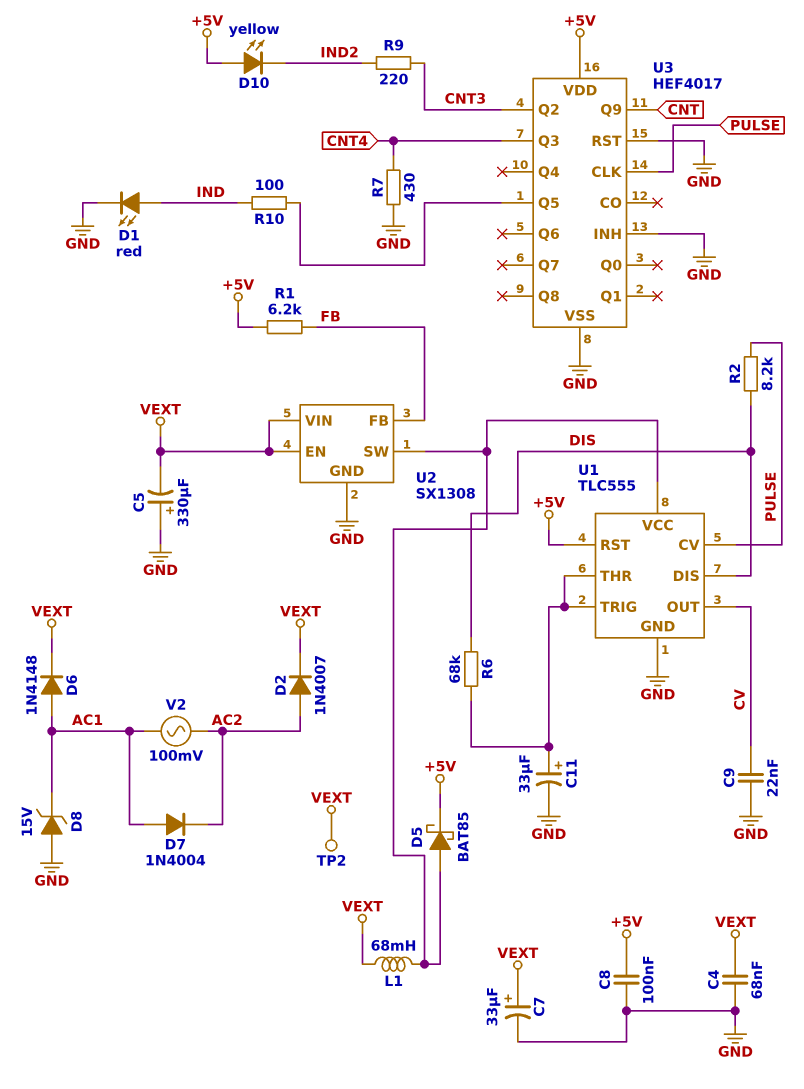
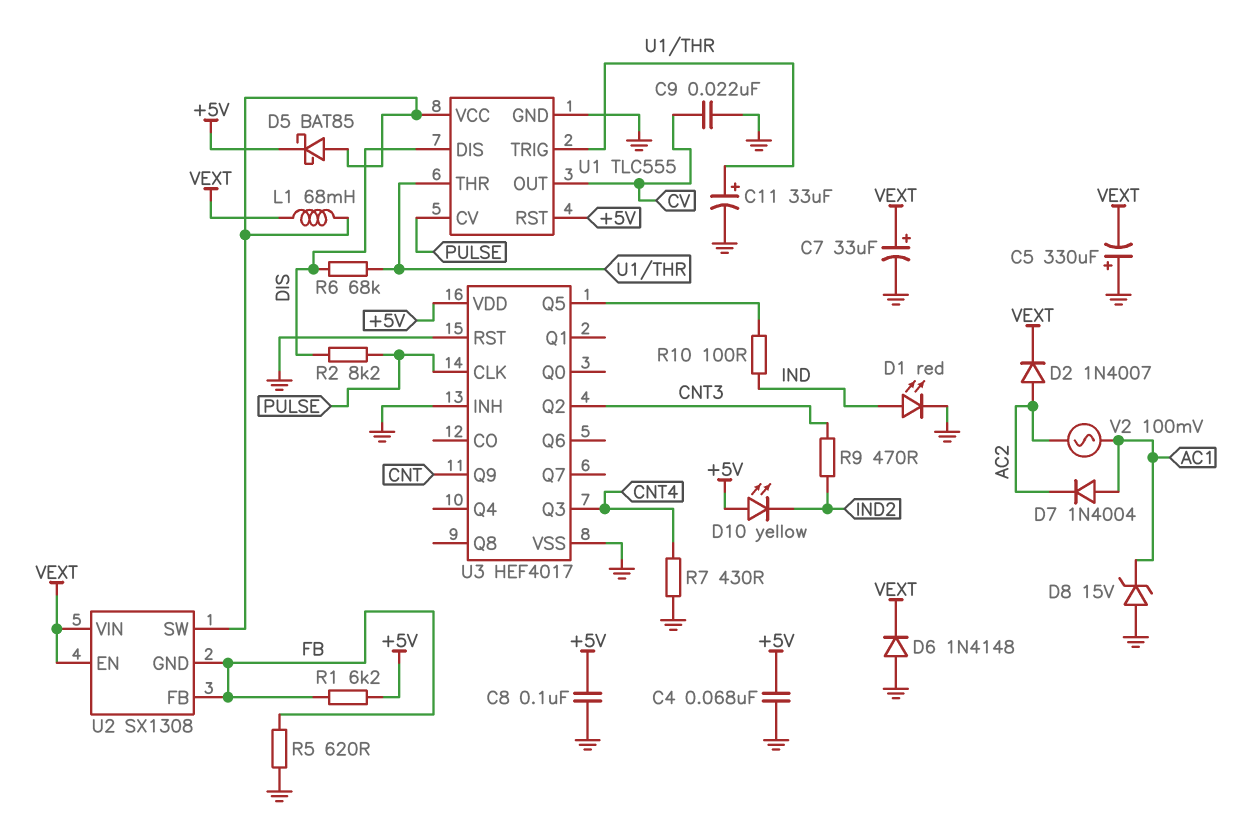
C4: 68nF (GND, VEXT) -> 68nF (+5V, GND)
D6: diode 1N4148 (A AC1, K VEXT) -> diode 1N4148 (A GND, K VEXT)
R5: none -> 620 (FB, GND)
R9: 220 (CNT3, IND2) -> 470 (CNT3, IND2)
TP2: test point (VEXT) -> none
U2 pin GND: GND -> FB

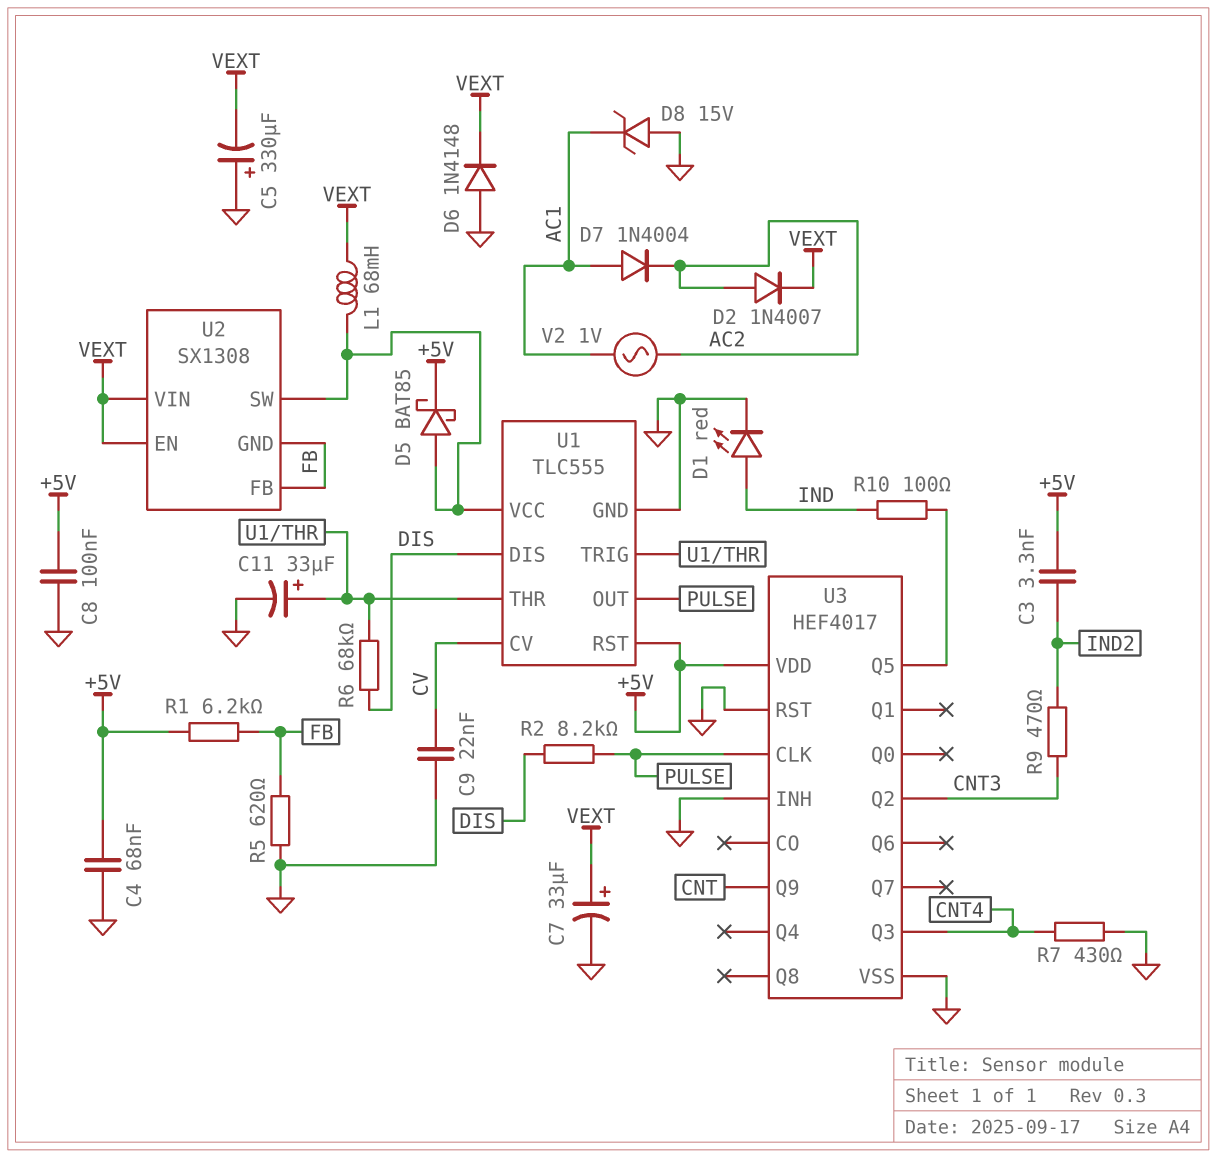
C3: none -> 3.3nF (+5V, IND2)
D10: LED yellow (A +5V, K IND2) -> none
U1 pin CV: PULSE -> CV
U1 pin OUT: CV -> PULSE
V2: AC 100mV (AC1, AC2) -> AC 1V (AC1, AC2)

